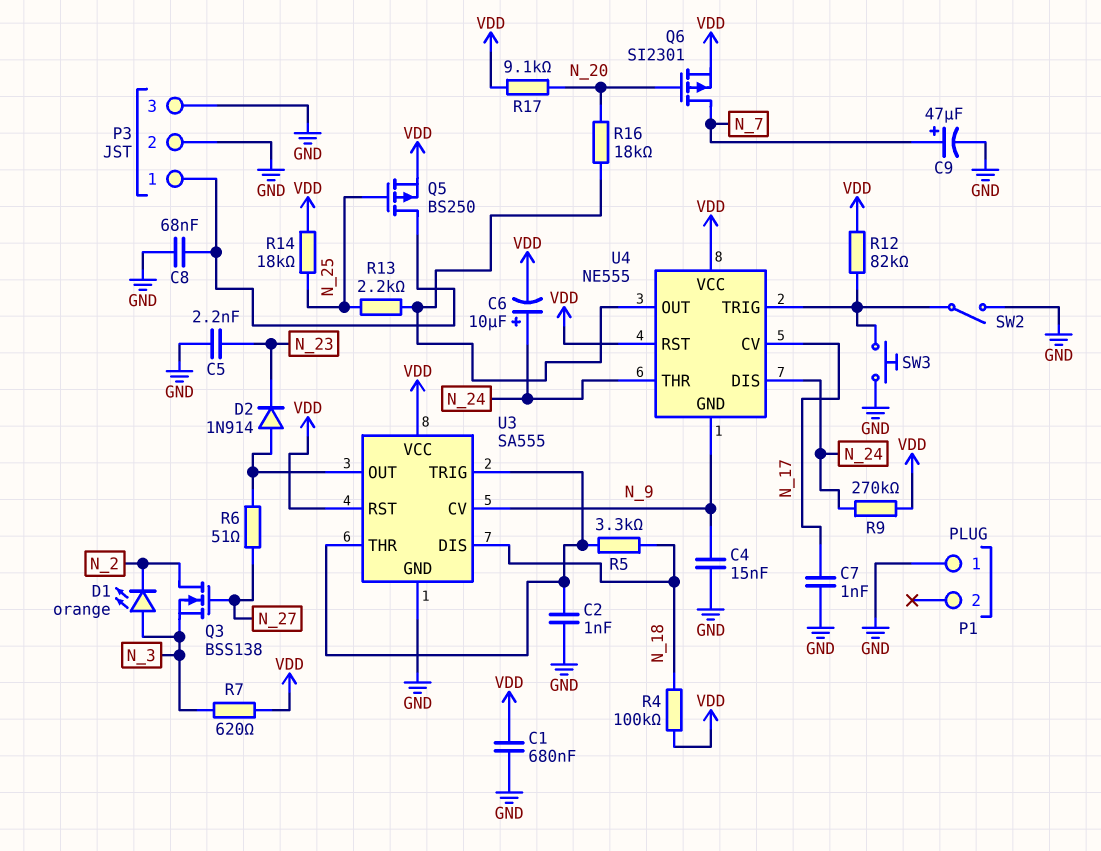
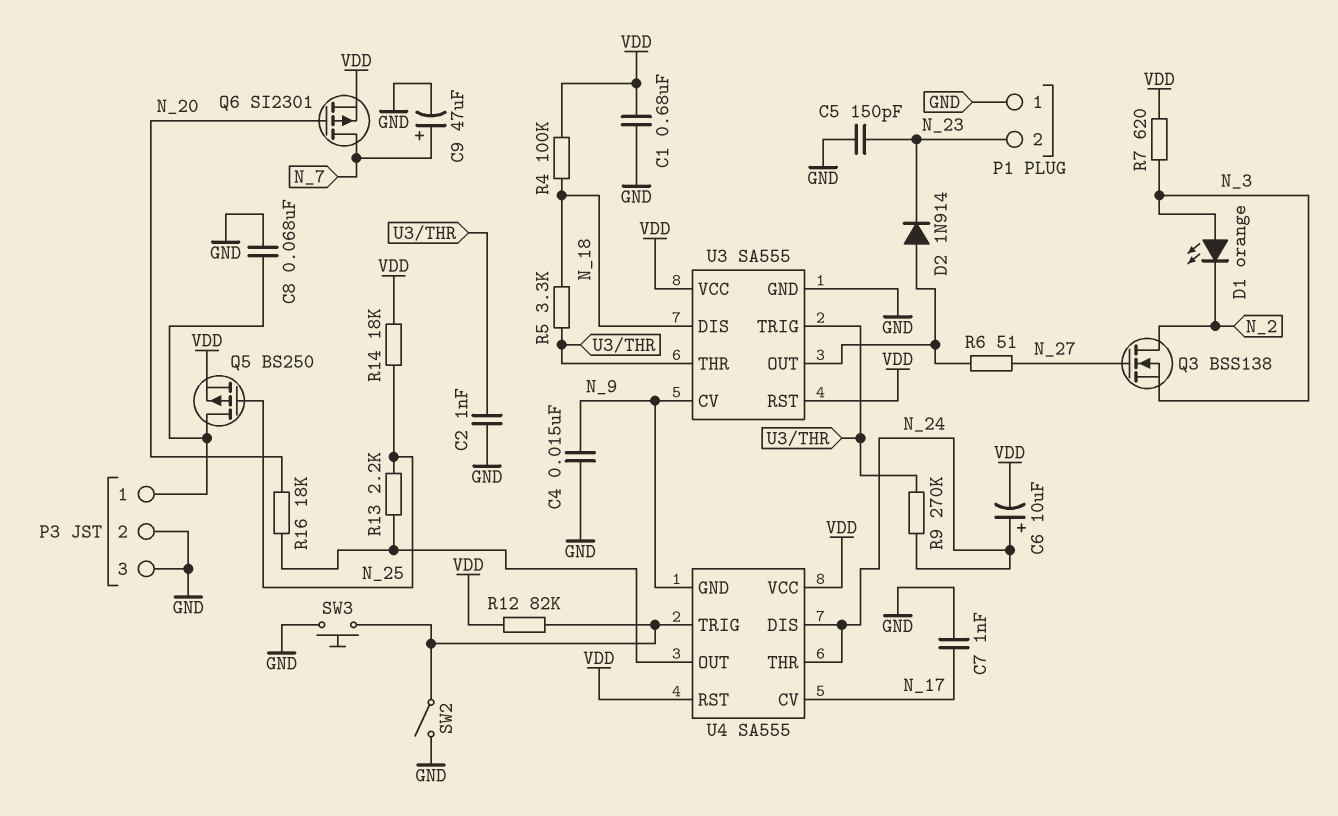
C5: 2.2nF (GND, N_23) -> 150pF (GND, N_23)
P1 pin 2: none -> N_23
R9: 270k (N_24, VDD) -> 270k (N_24, U3/THR)
R17: 9.1k (N_20, VDD) -> none
U4: NE555 -> SA555

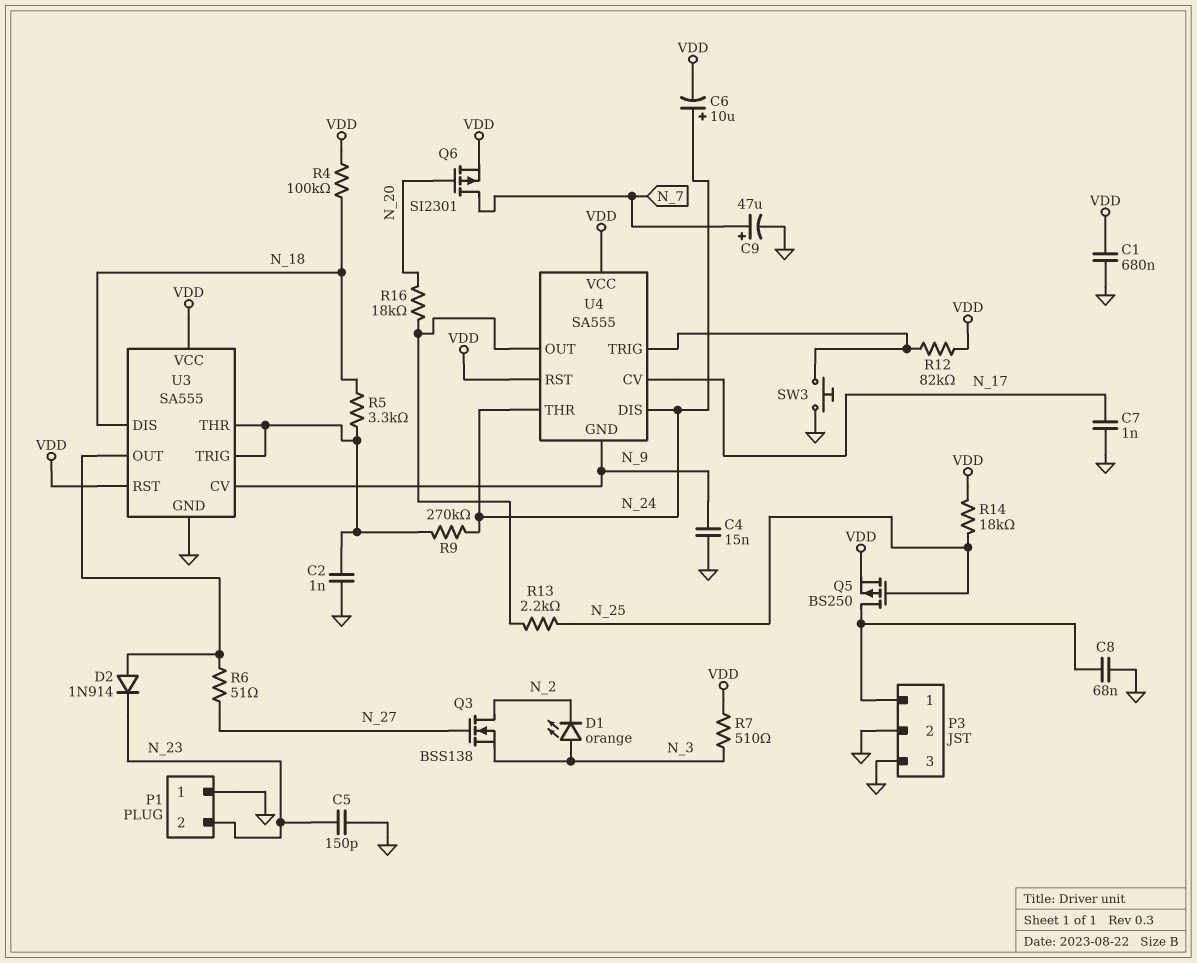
R7: 620 (N_3, VDD) -> 510 (N_3, VDD)
SW2: switch (GND, U4/TRIG) -> none

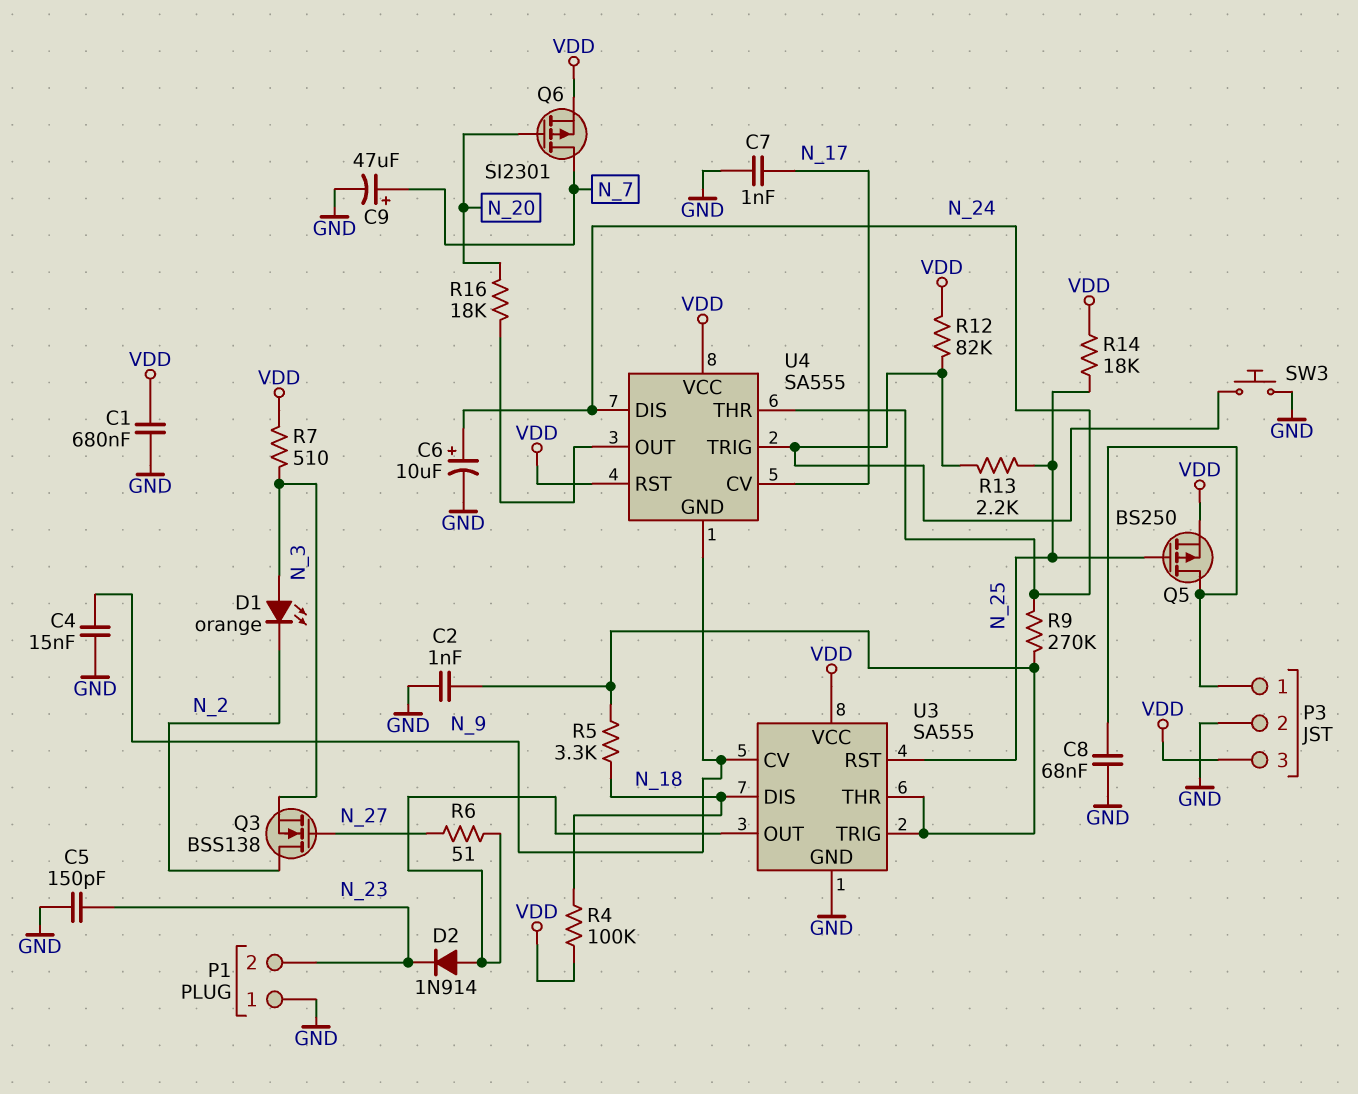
C6: 10uF (plus N_24, minus VDD) -> 10uF (plus N_24, minus GND)
P3 pin 3: GND -> VDD
R13: 2.2k (N_25, U4/OUT) -> 2.2k (N_25, U4/TRIG)
U3 pin RST: VDD -> N_25

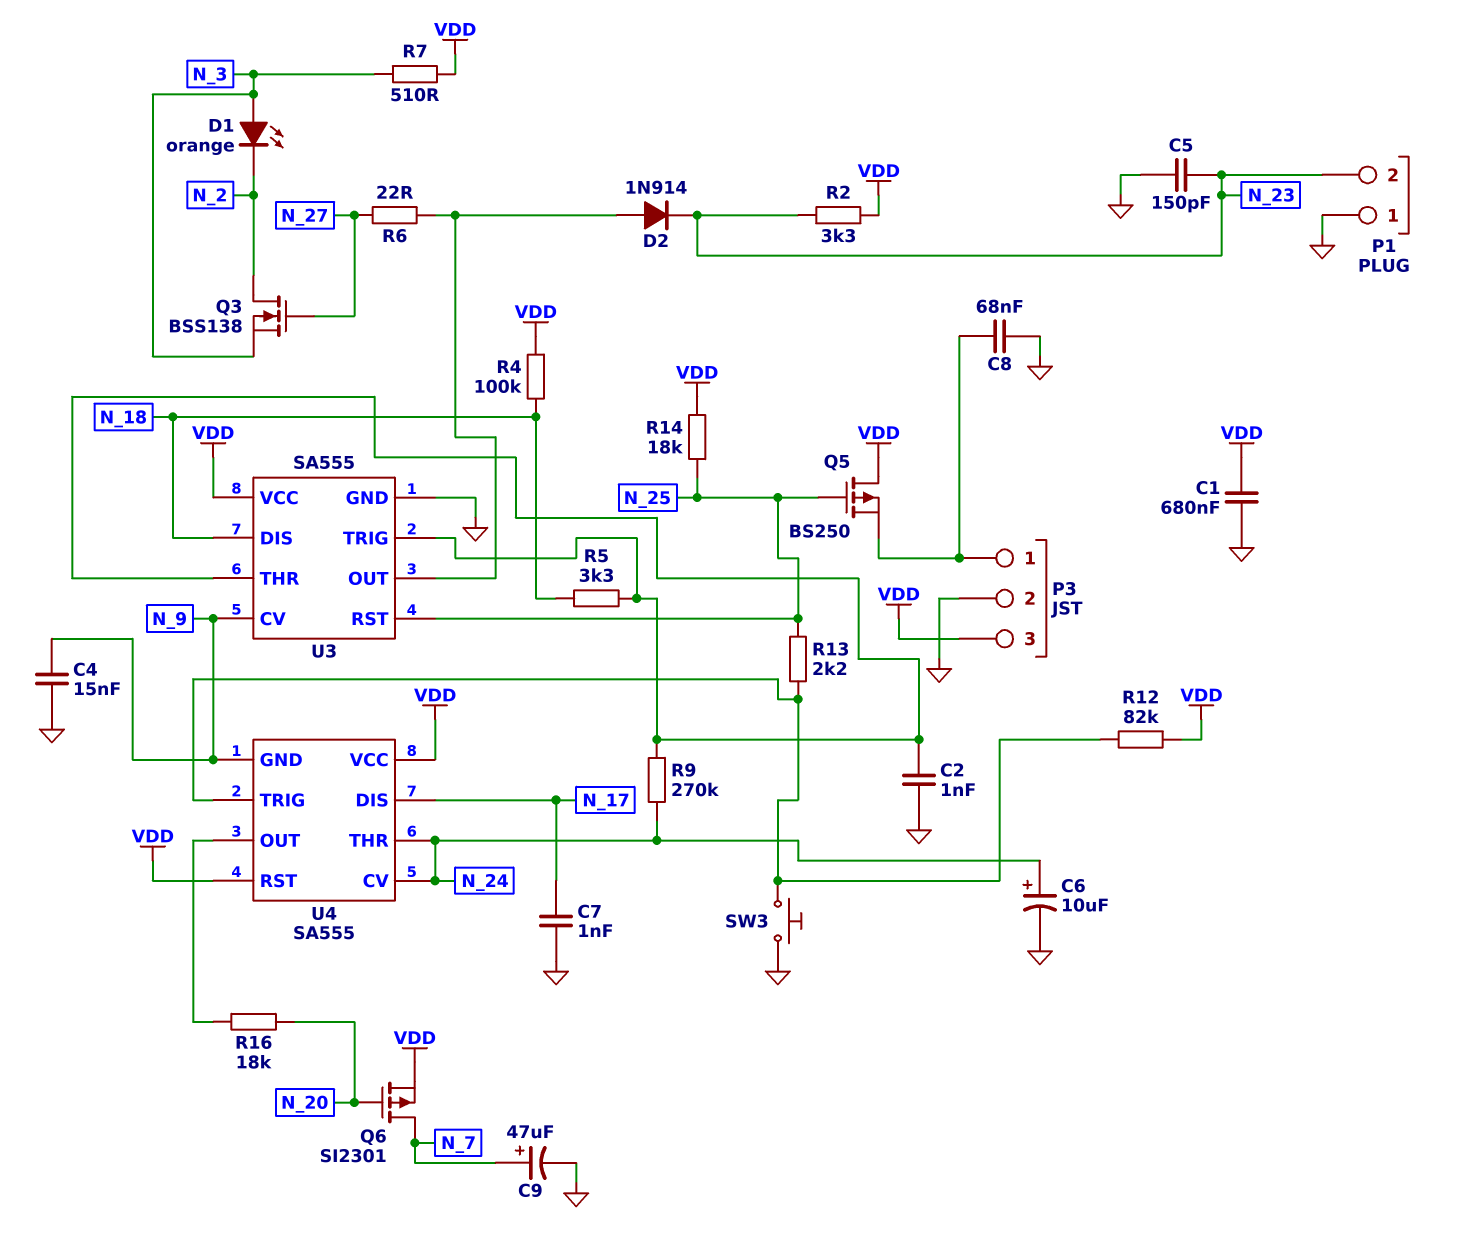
Q5: PMOS BS250 (G N_25, D P3/1, S VDD) -> PMOS BS250 (G N_25, D VDD, S P3/1)
R2: none -> 3.3k (N_23, VDD)
R6: 51 (N_27, U3/OUT) -> 22 (N_27, U3/OUT)
U4 pin CV: N_17 -> N_24
U4 pin DIS: N_24 -> N_17

